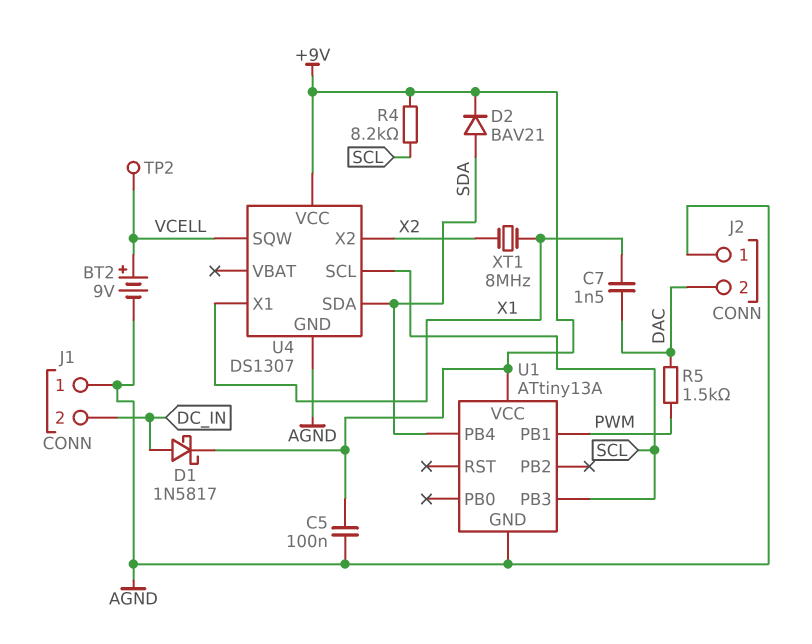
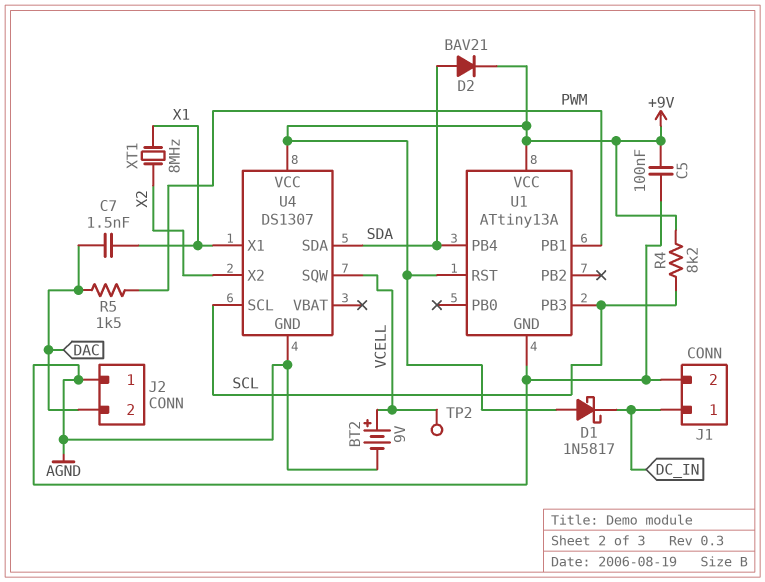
D1: schottky 1N5817 (A DC_IN, K +9V) -> schottky 1N5817 (A +9V, K DC_IN)
J1 pin 1: AGND -> DC_IN
J1 pin 2: DC_IN -> AGND
U1 pin RST: none -> +9V

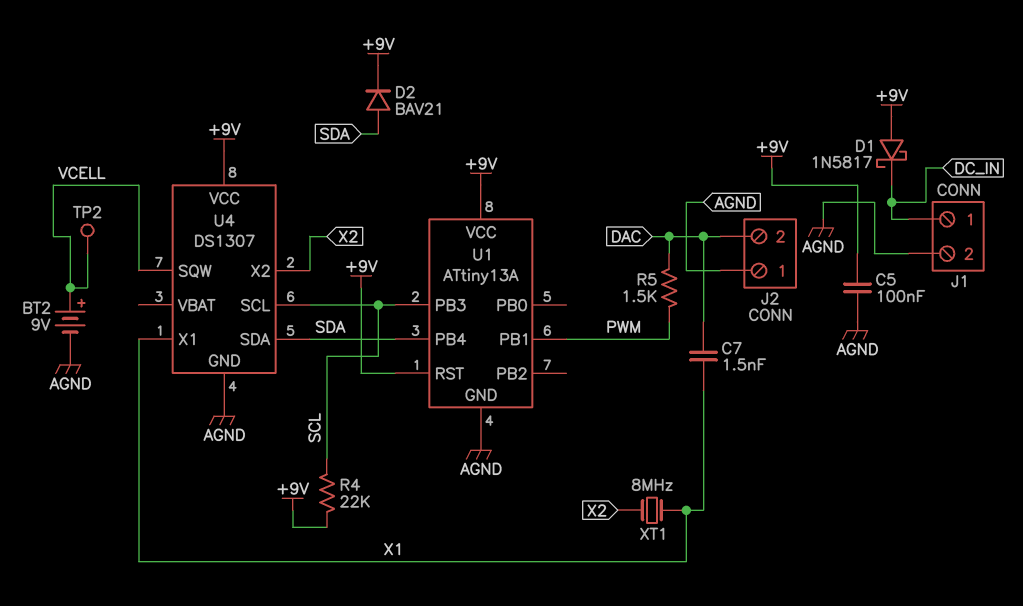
R4: 8.2k (+9V, SCL) -> 22k (+9V, SCL)

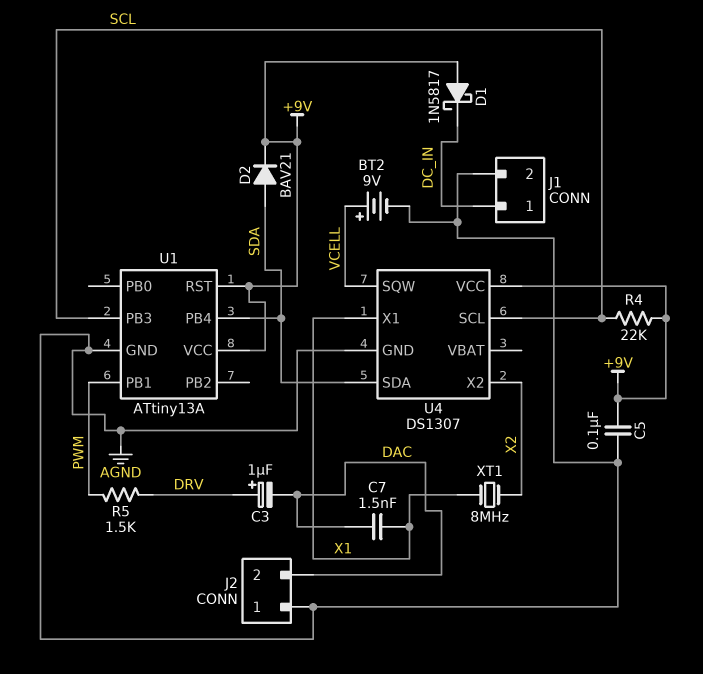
C3: none -> 1uF (plus DRV, minus DAC)
R5: 1.5k (DAC, PWM) -> 1.5k (DRV, PWM)
TP2: test point (VCELL) -> none

